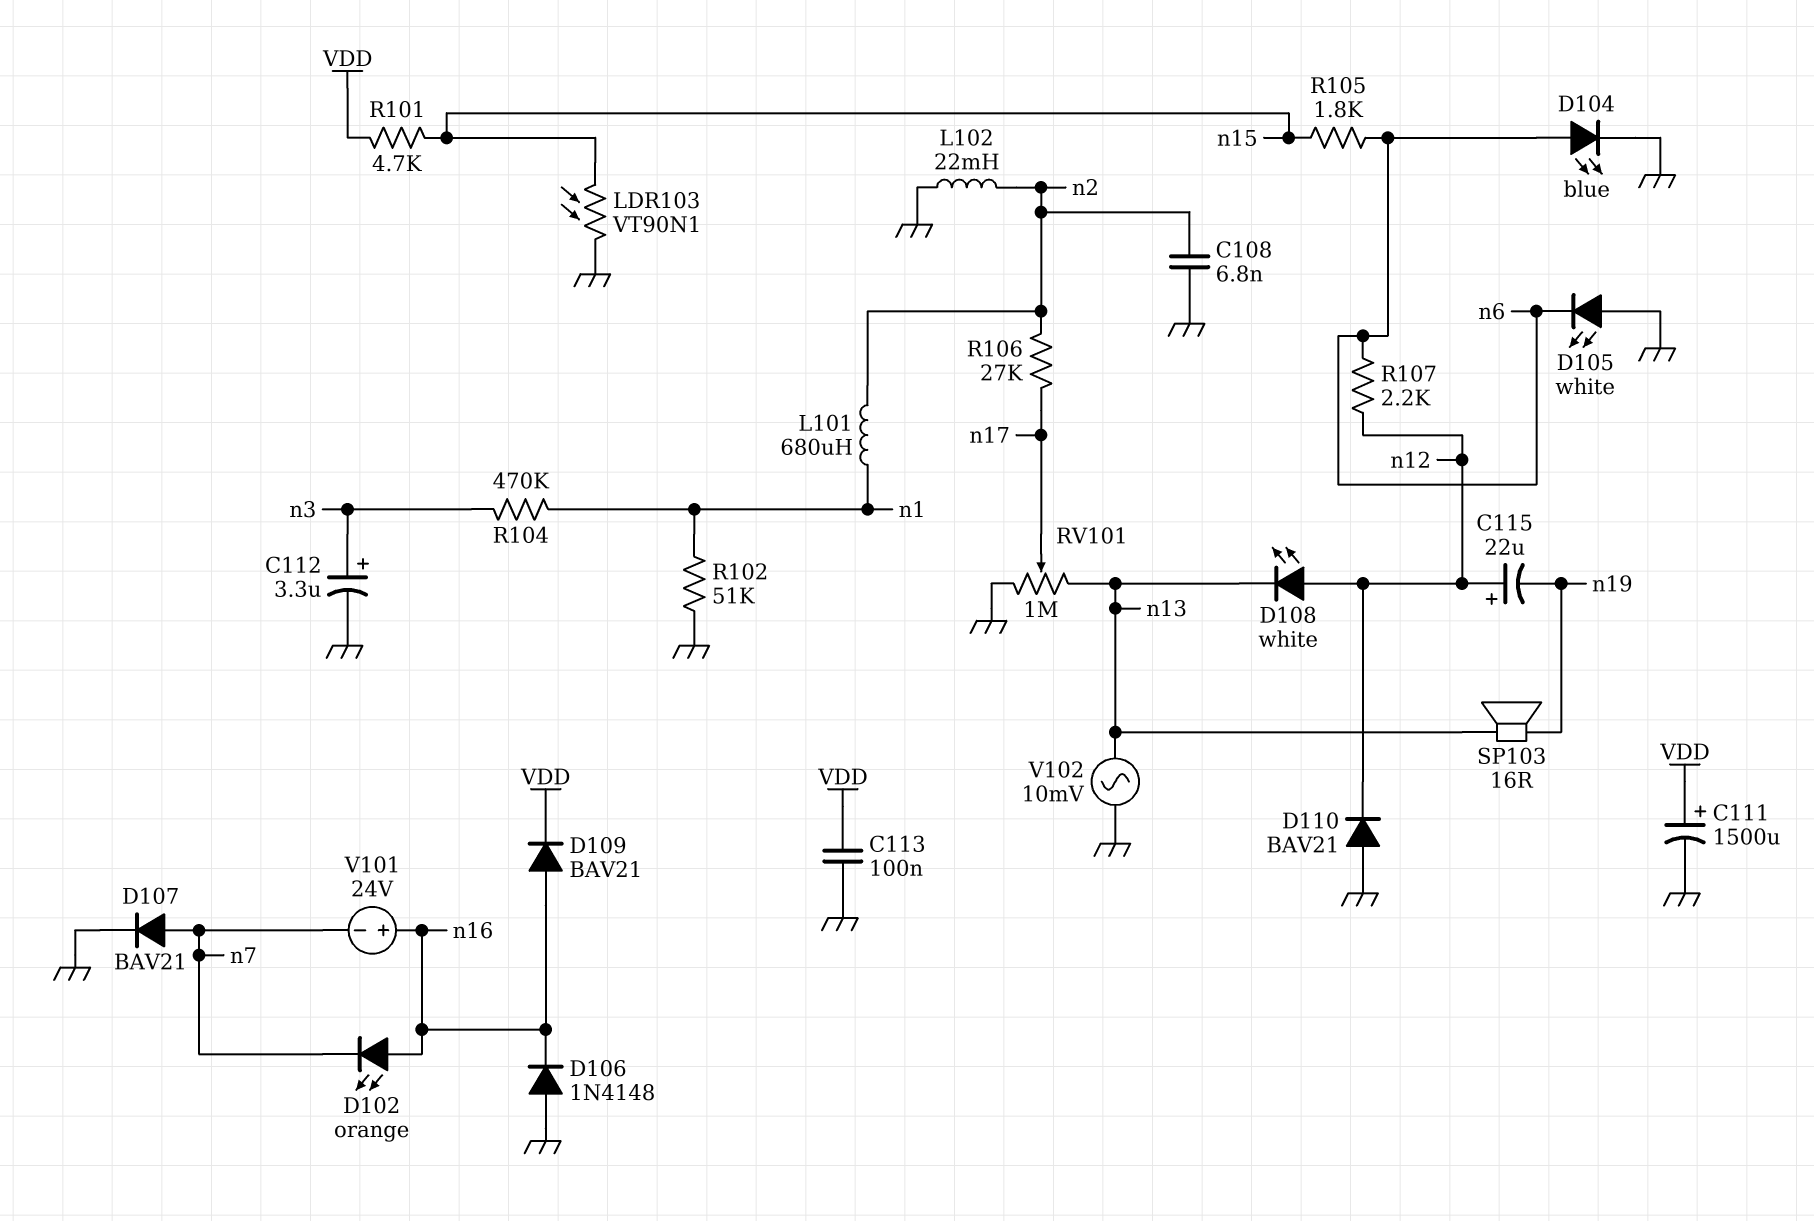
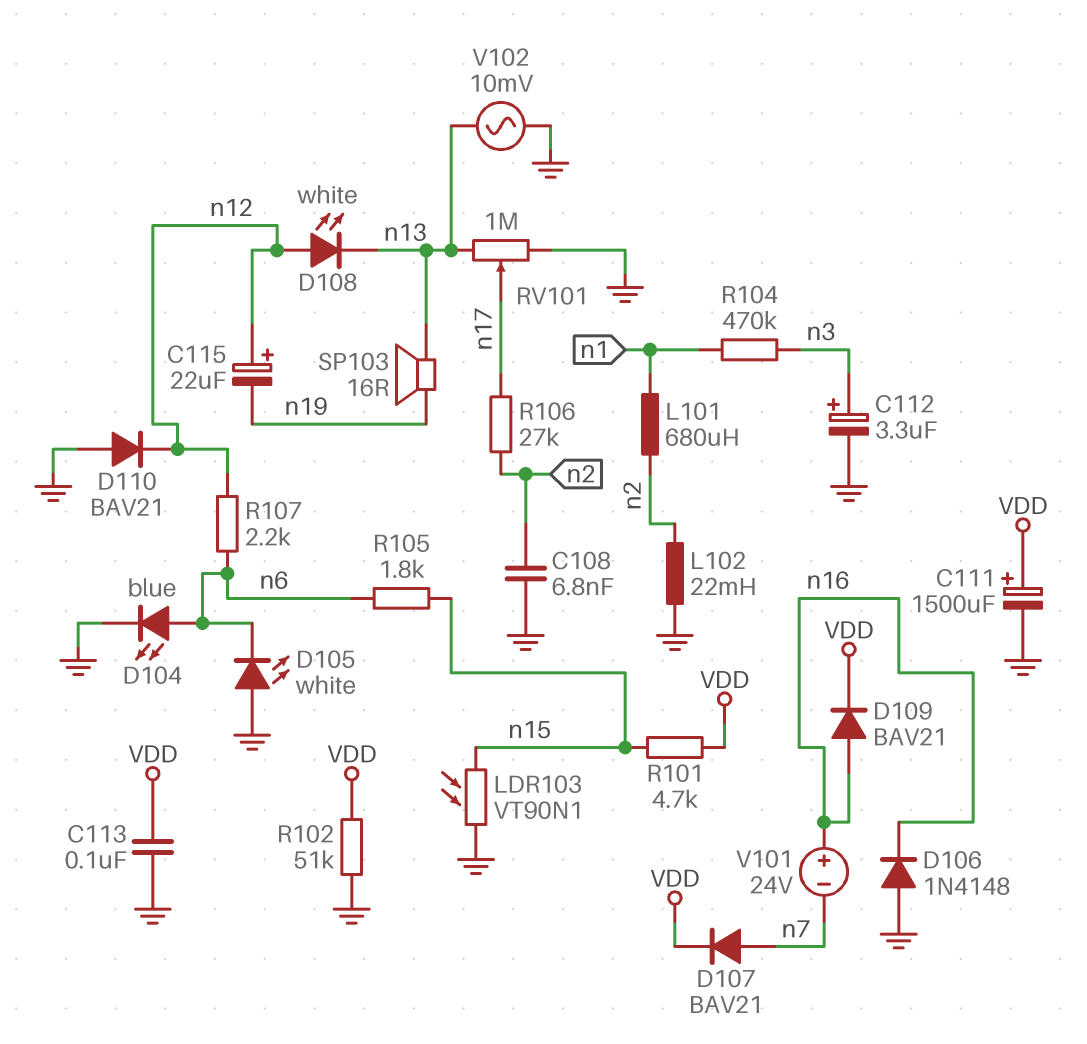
D102: LED orange (A n16, K n7) -> none
D107: diode BAV21 (A n7, K GND) -> diode BAV21 (A n7, K VDD)
R102: 51k (GND, n1) -> 51k (GND, VDD)

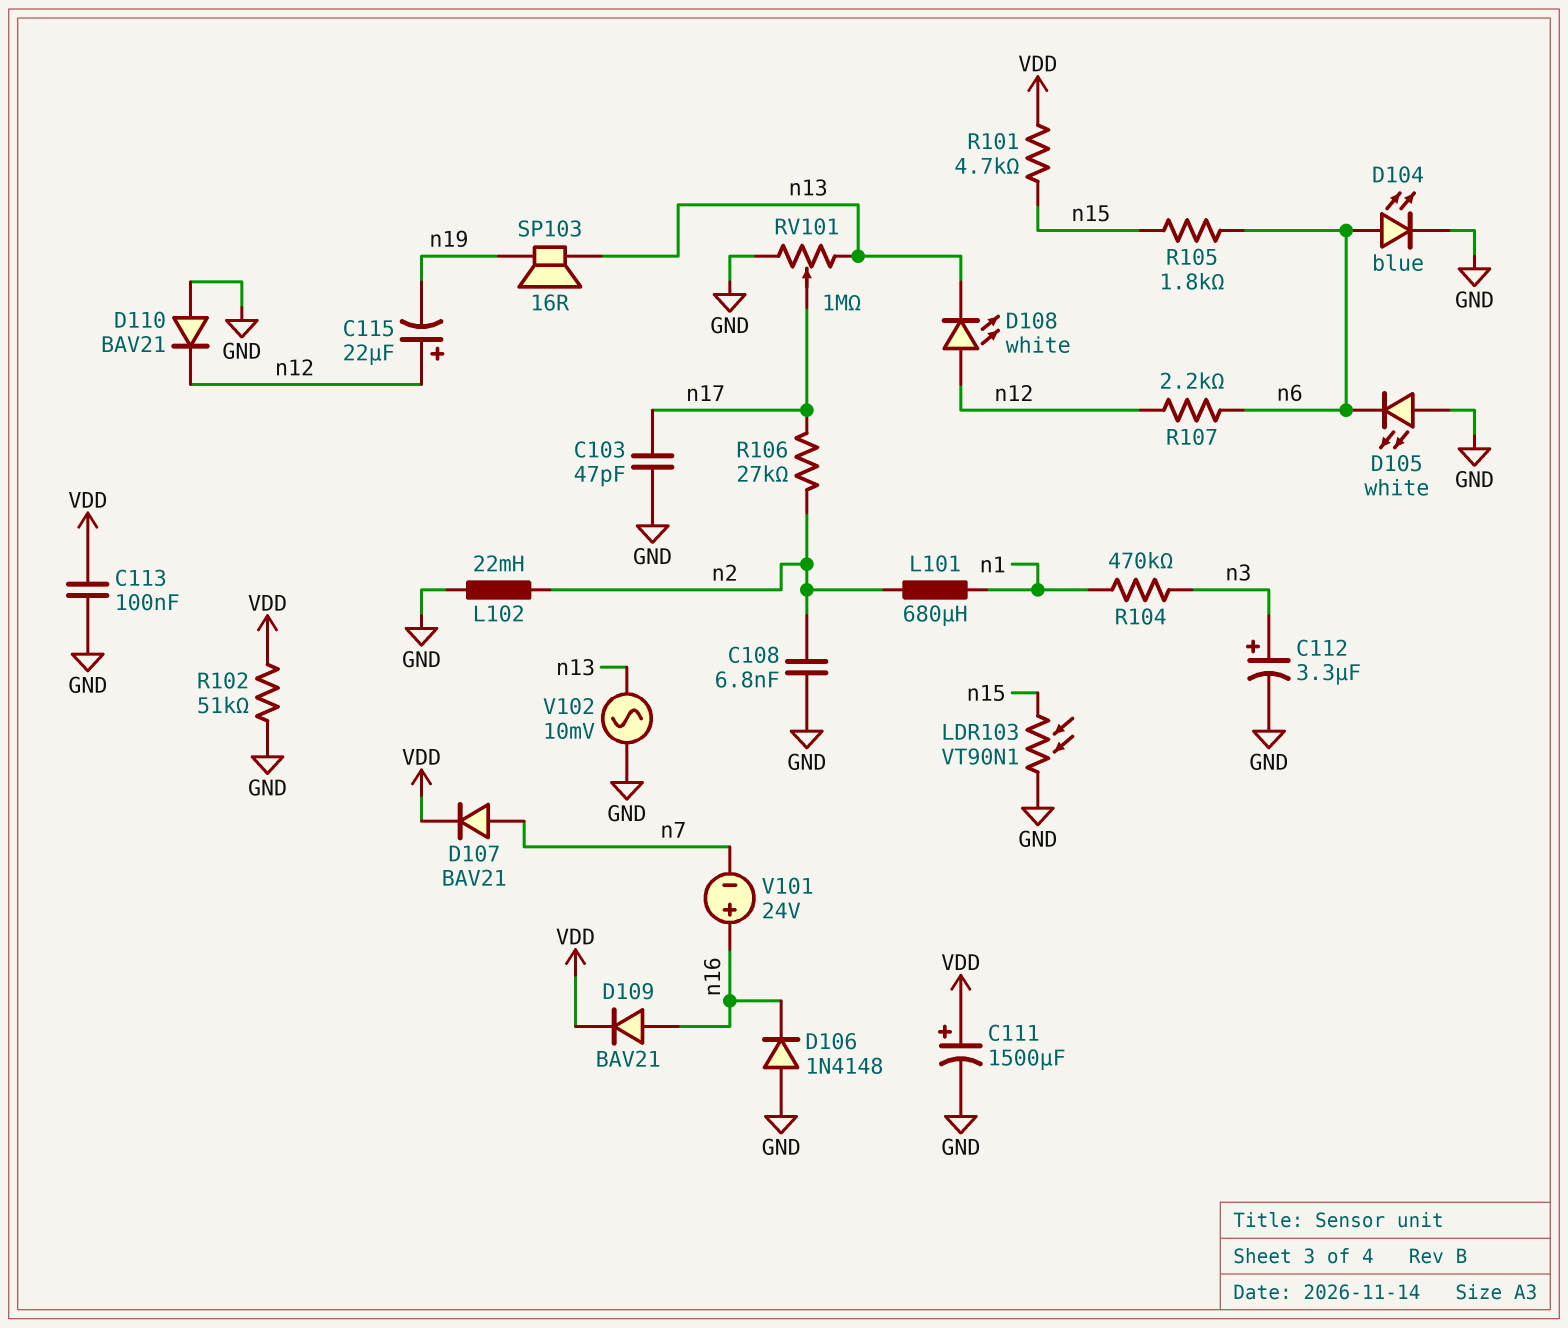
C103: none -> 47pF (GND, n17)

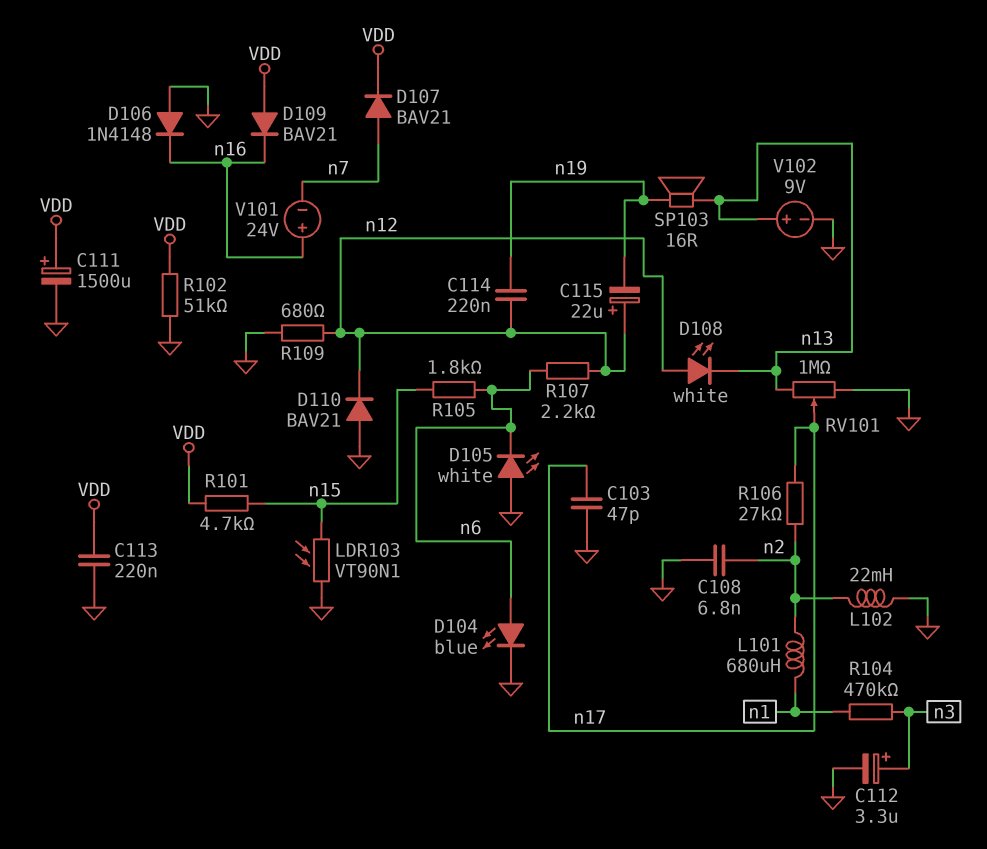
C113: 100nF (GND, VDD) -> 220nF (GND, VDD)
C114: none -> 220nF (n12, n19)
D109: diode BAV21 (A n16, K VDD) -> diode BAV21 (A VDD, K n16)
R109: none -> 680 (GND, n12)
V102: AC 10mV (GND, n13) -> 9V (plus n13, minus GND)

